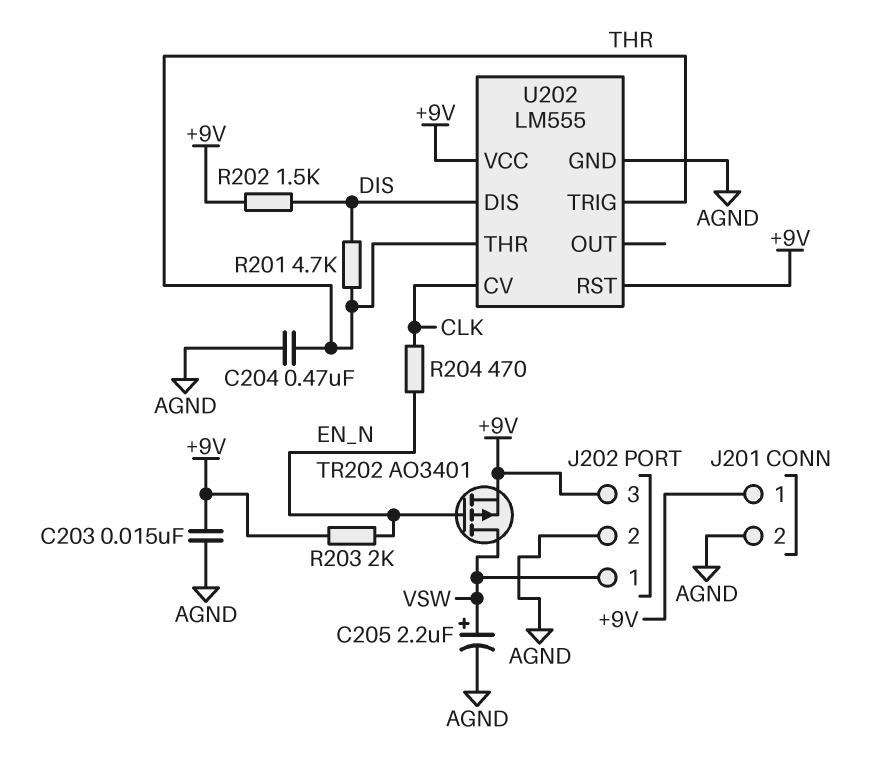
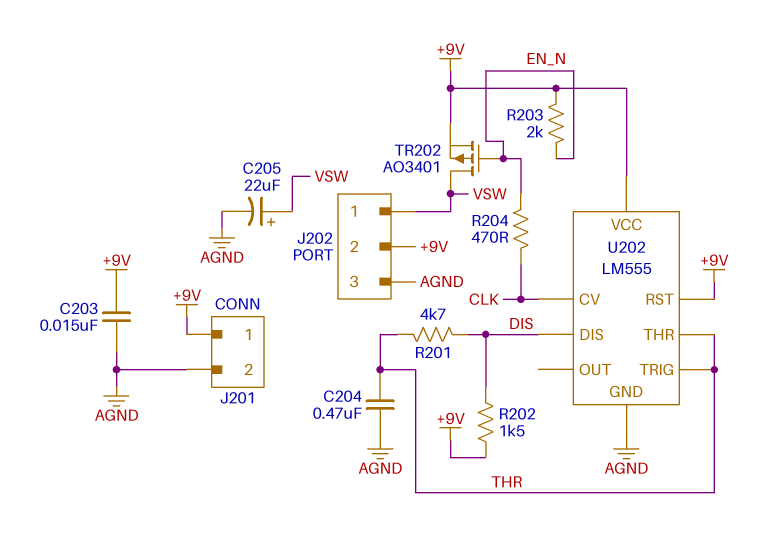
C205: 2.2uF (plus VSW, minus AGND) -> 22uF (plus VSW, minus AGND)
J202 pin 2: AGND -> +9V
J202 pin 3: +9V -> AGND

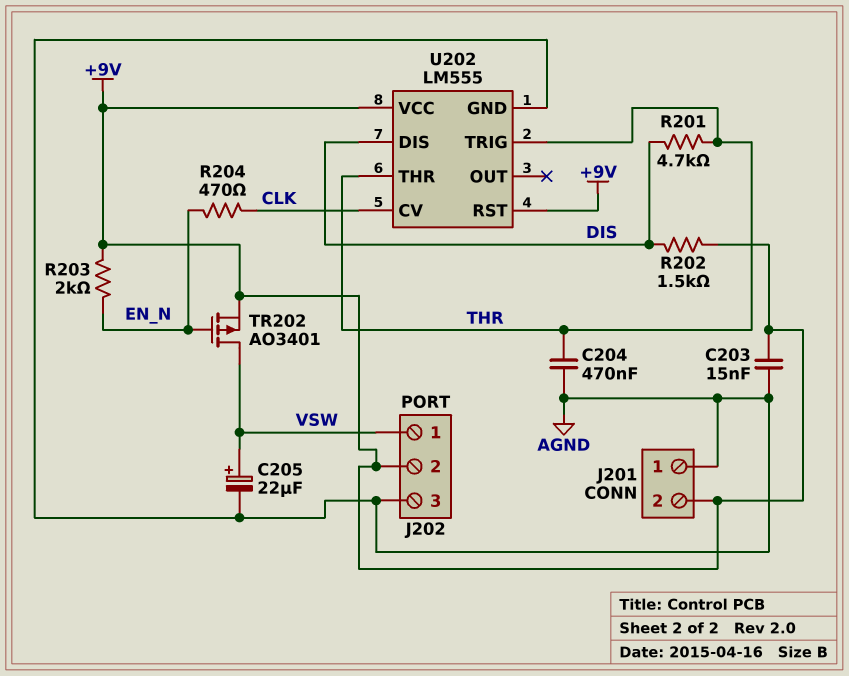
J201 pin 1: +9V -> AGND
J201 pin 2: AGND -> +9V

